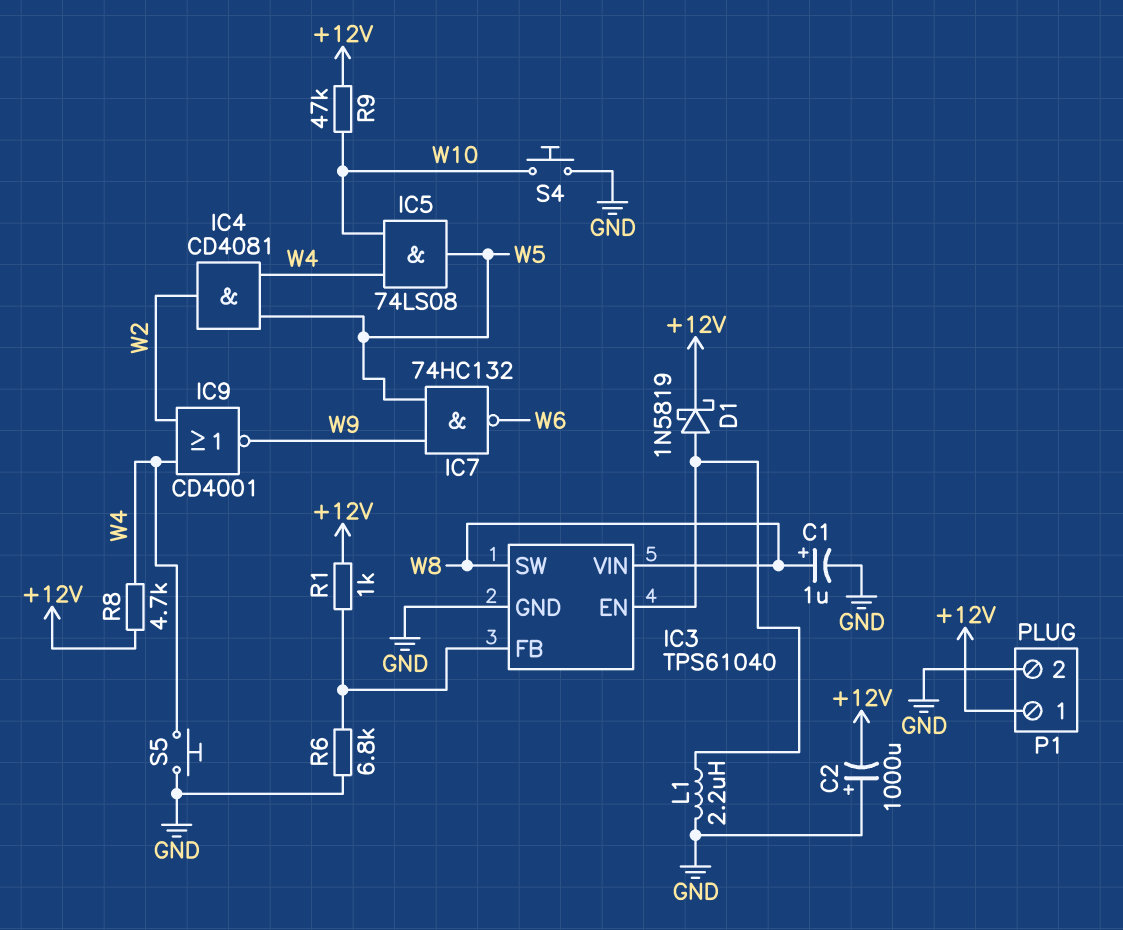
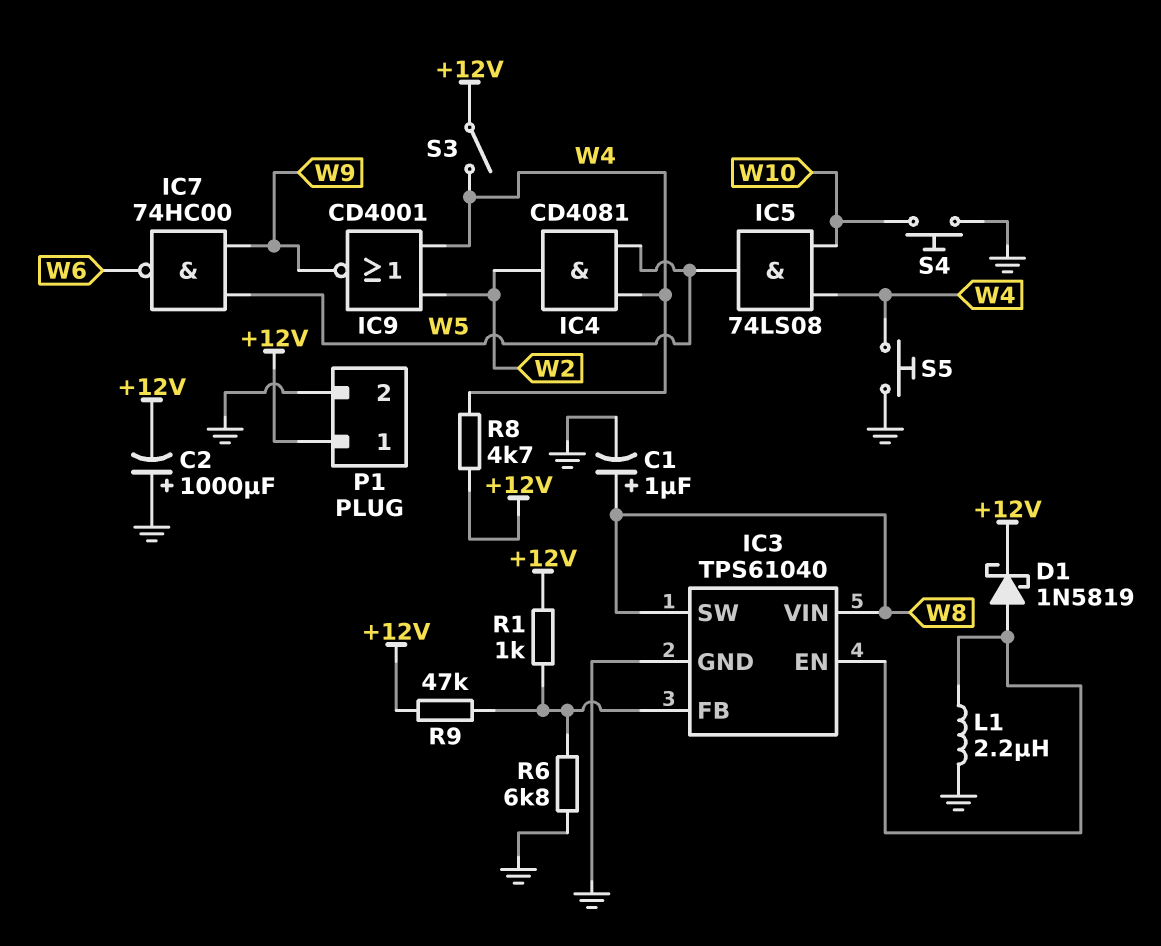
IC7: NAND 74HC132 (in W5, in W9, out W6) -> NAND 74HC00 (in W5, in W9, out W6)
R9: 47k (+12V, W10) -> 47k (+12V, IC3/FB)
S3: none -> switch (+12V, W4)

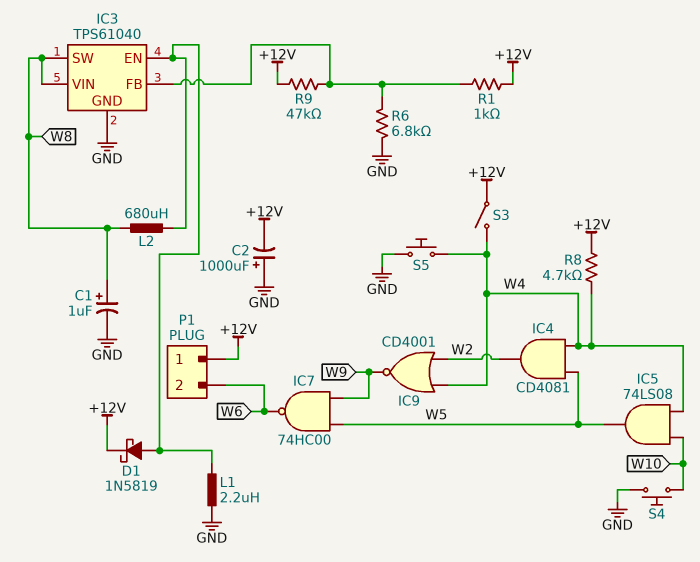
L2: none -> 680uH (IC3/EN, W8)
P1 pin 2: GND -> W6

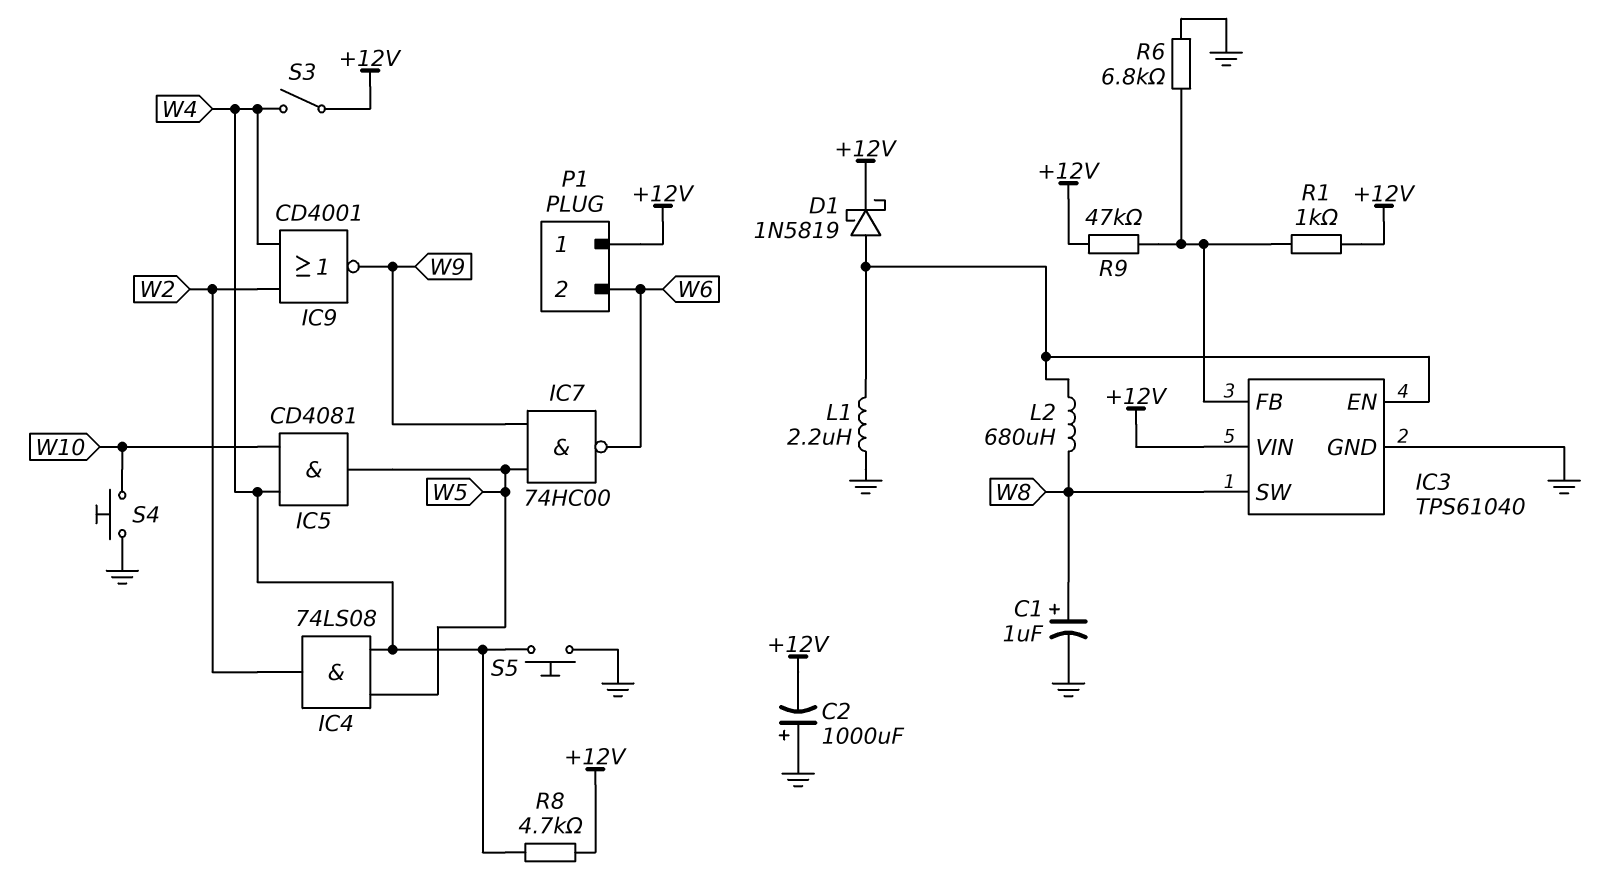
IC3 pin VIN: W8 -> +12V
IC4: AND CD4081 (in W4, in W5, out W2) -> AND 74LS08 (in W4, in W5, out W2)
IC5: AND 74LS08 (in W4, in W10, out W5) -> AND CD4081 (in W4, in W10, out W5)

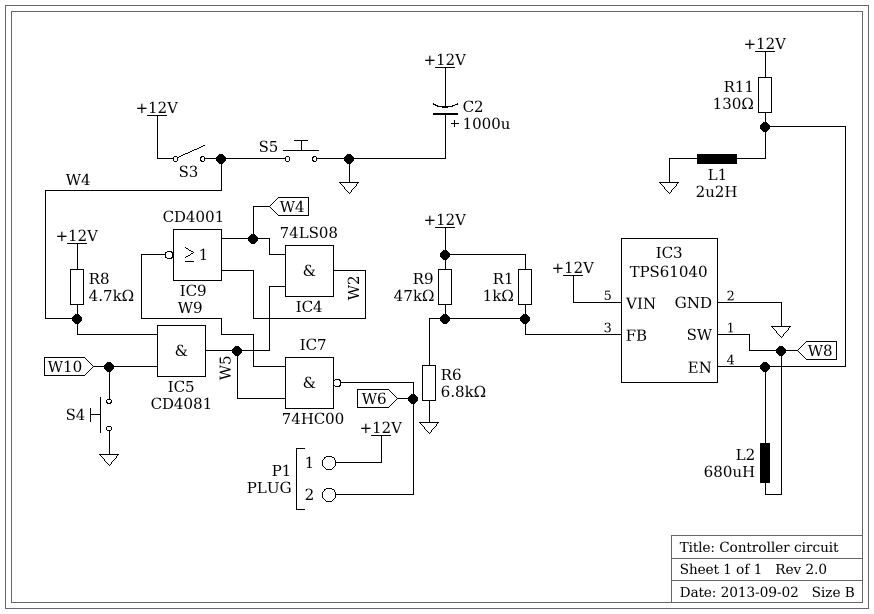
C1: 1uF (plus W8, minus GND) -> none
D1: schottky 1N5819 (A IC3/EN, K +12V) -> none
R11: none -> 130 (+12V, IC3/EN)

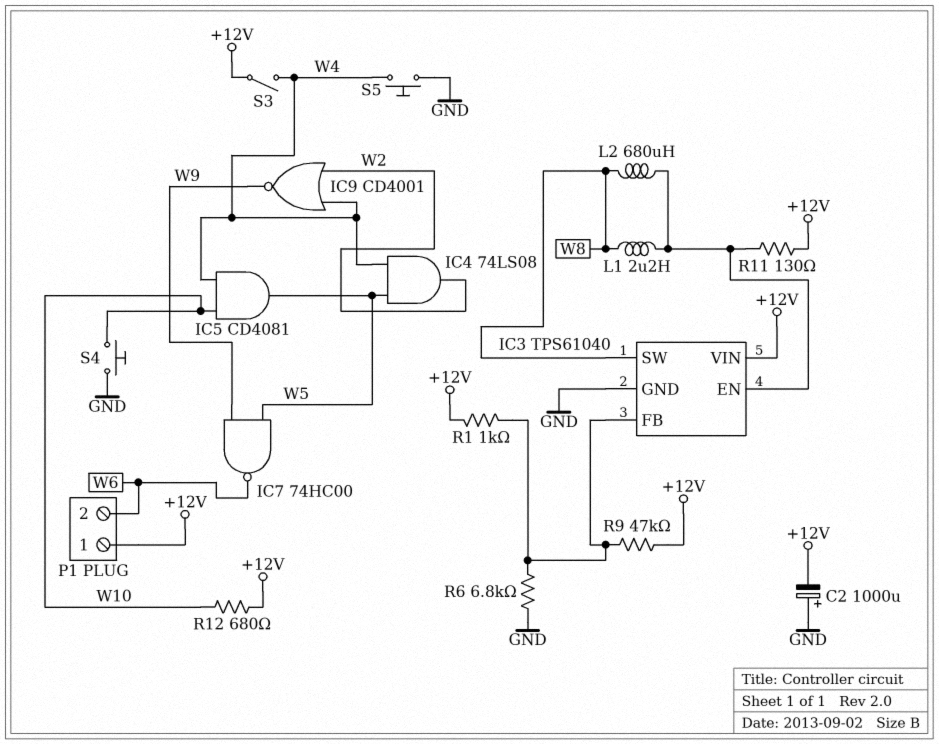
L1: 2.2uH (GND, IC3/EN) -> 2.2uH (IC3/EN, W8)
R8: 4.7k (+12V, W4) -> none
R12: none -> 680 (+12V, W10)

